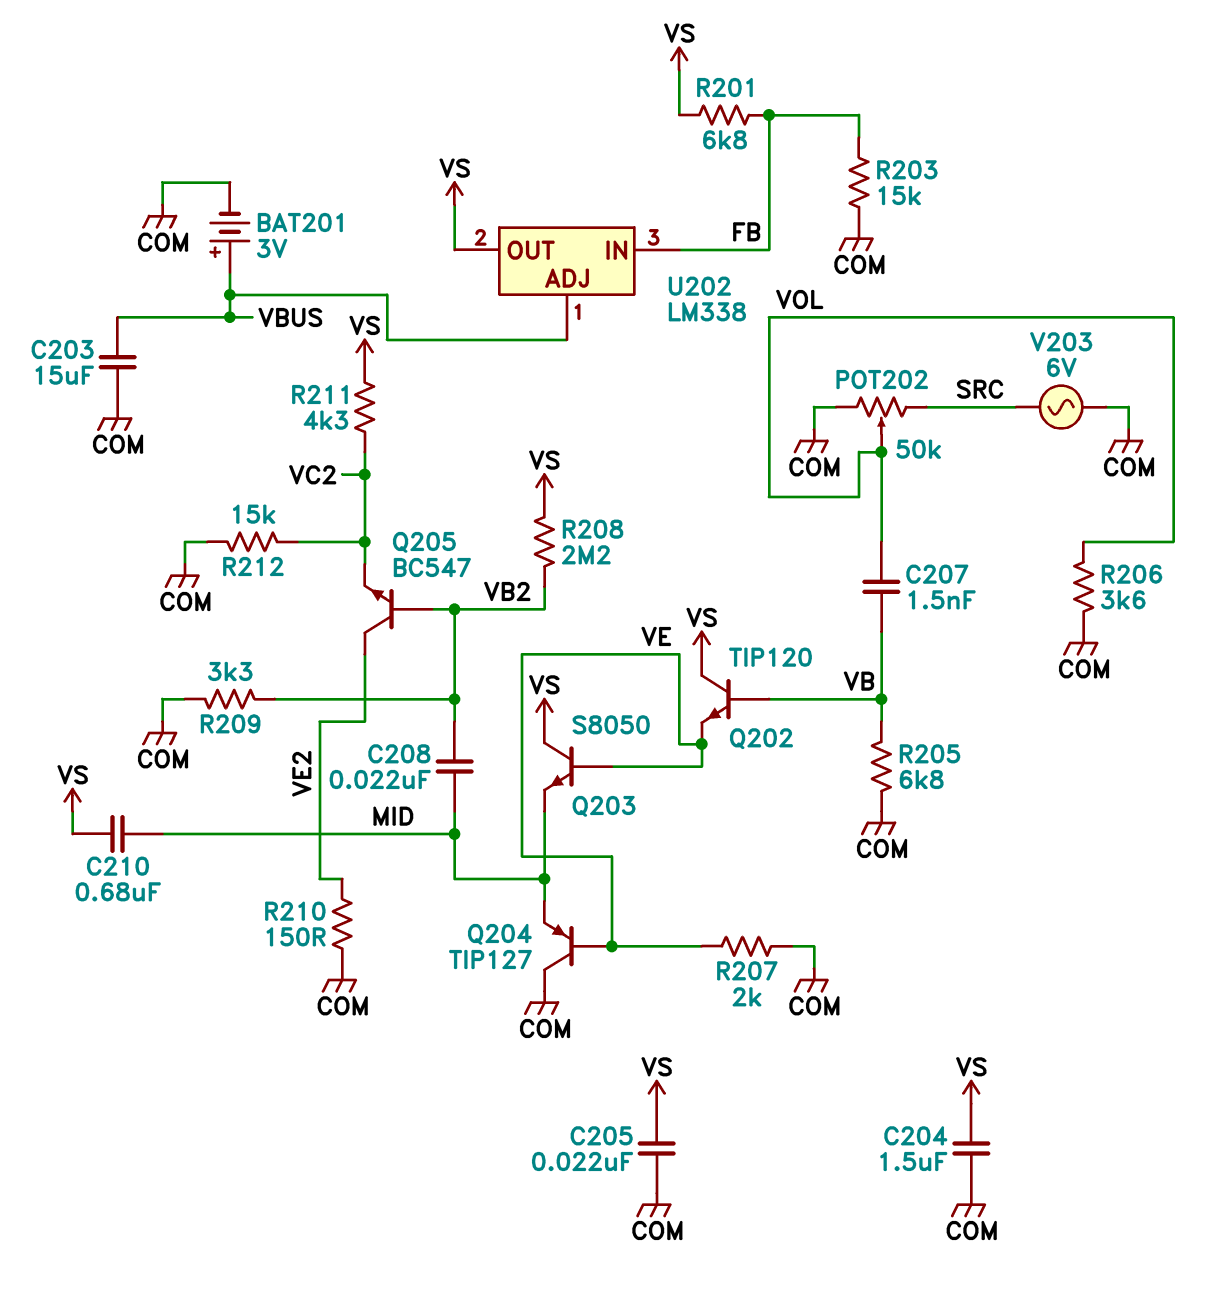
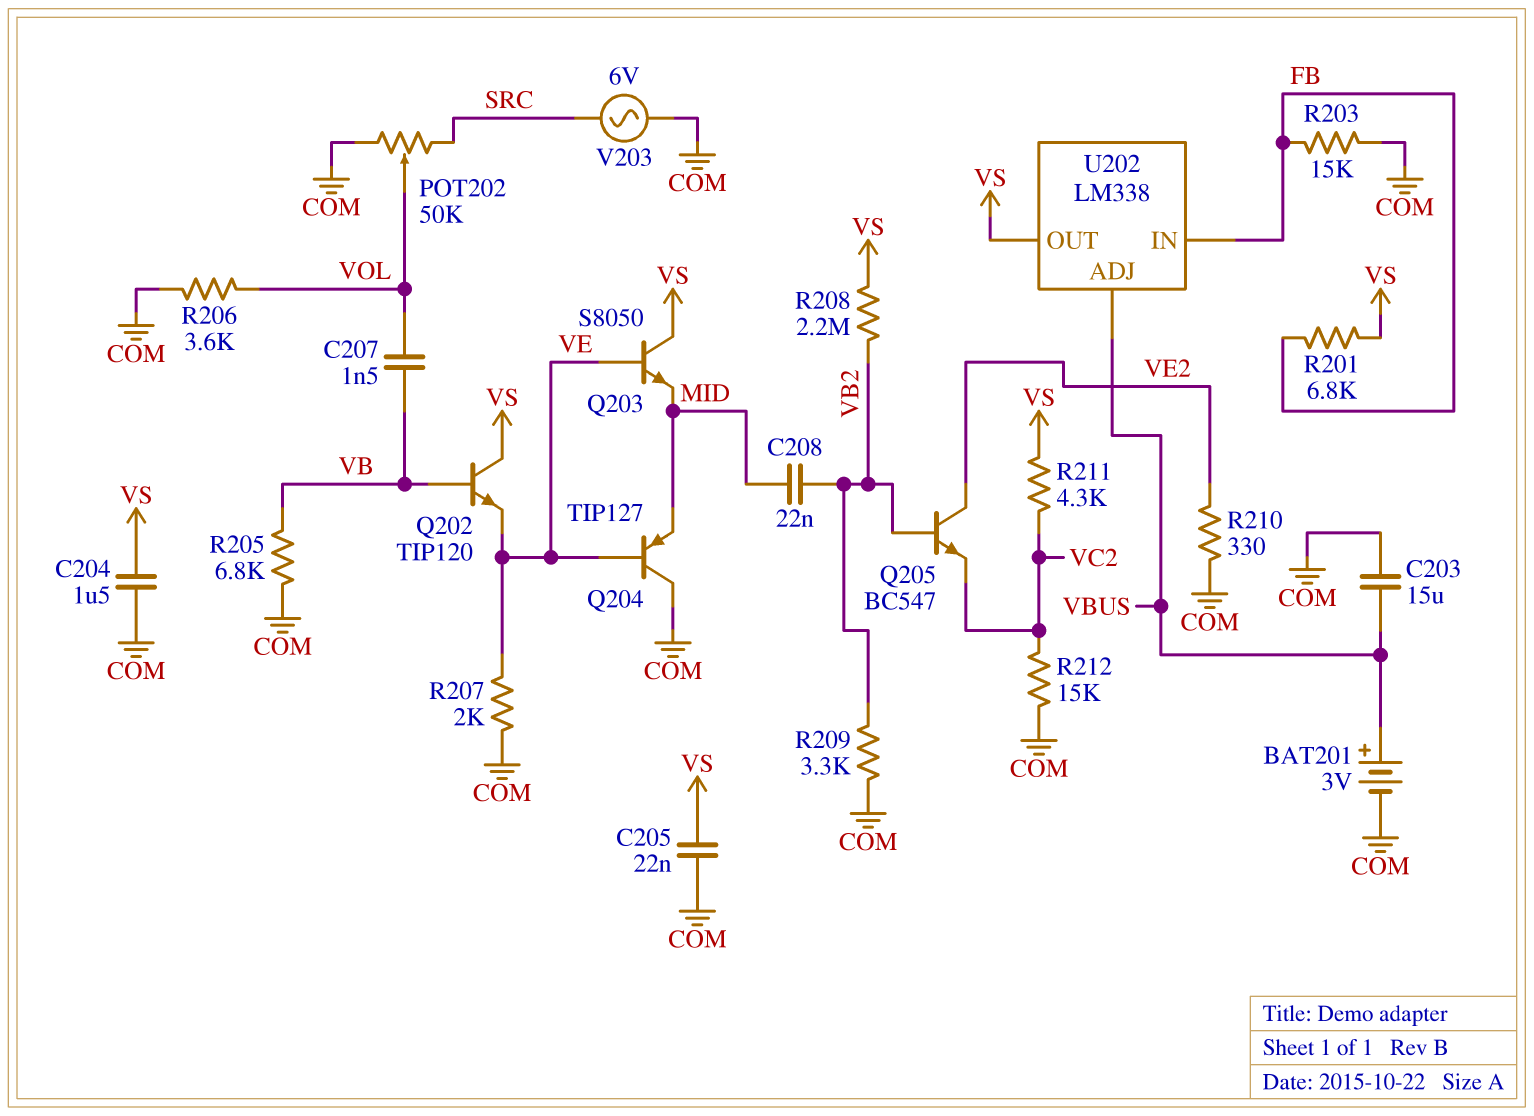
C210: 680nF (MID, VS) -> none
R210: 150 (COM, VE2) -> 330 (COM, VE2)

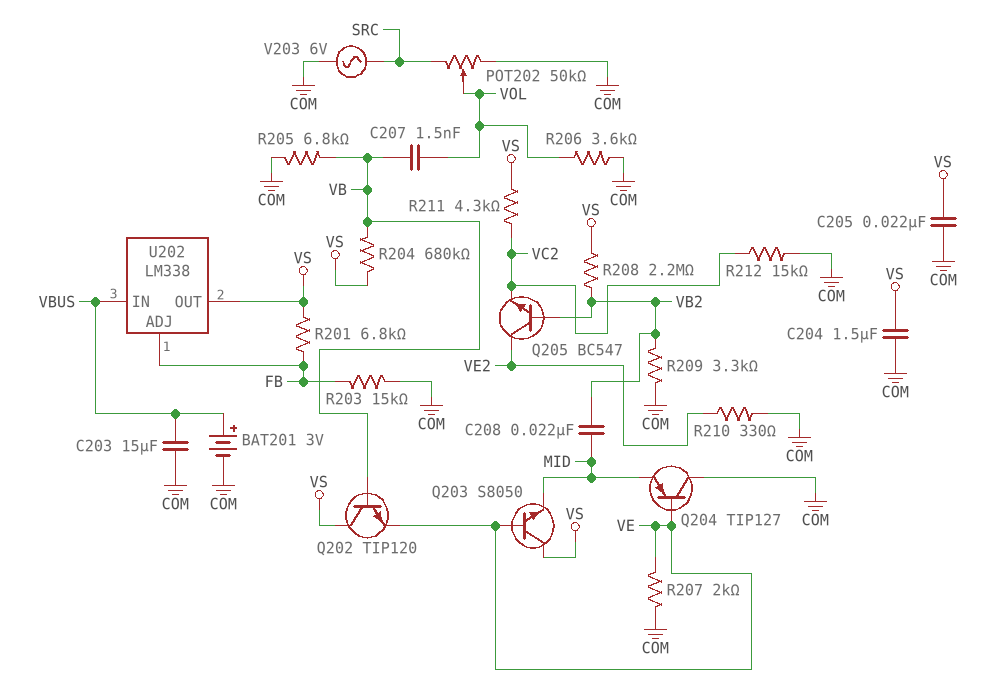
R204: none -> 680k (VB, VS)
U202 pin ADJ: VBUS -> FB
U202 pin IN: FB -> VBUS

